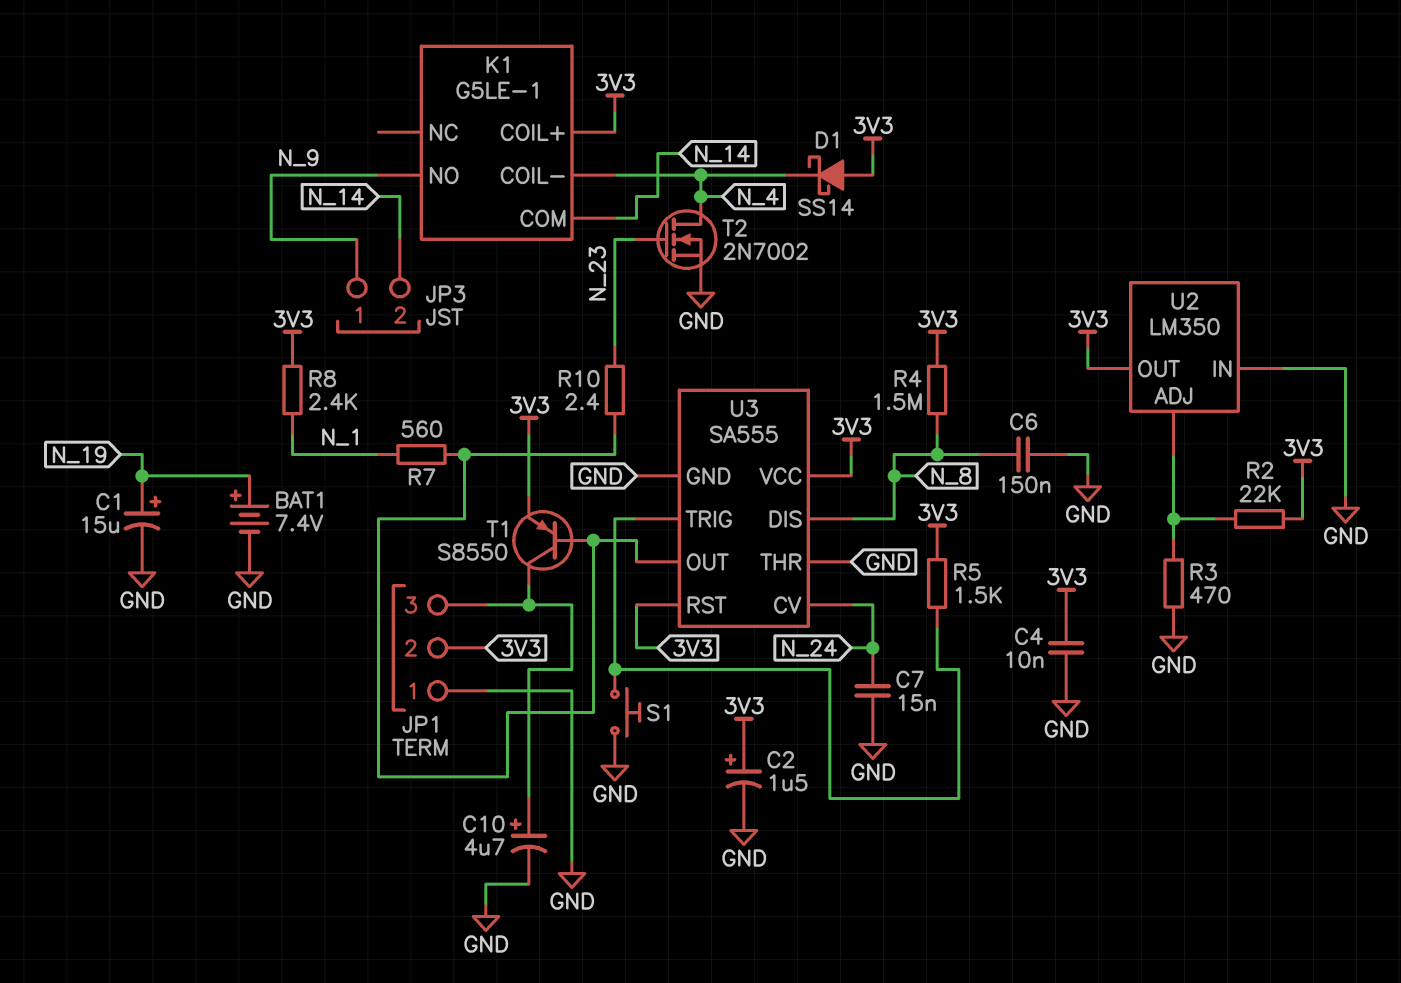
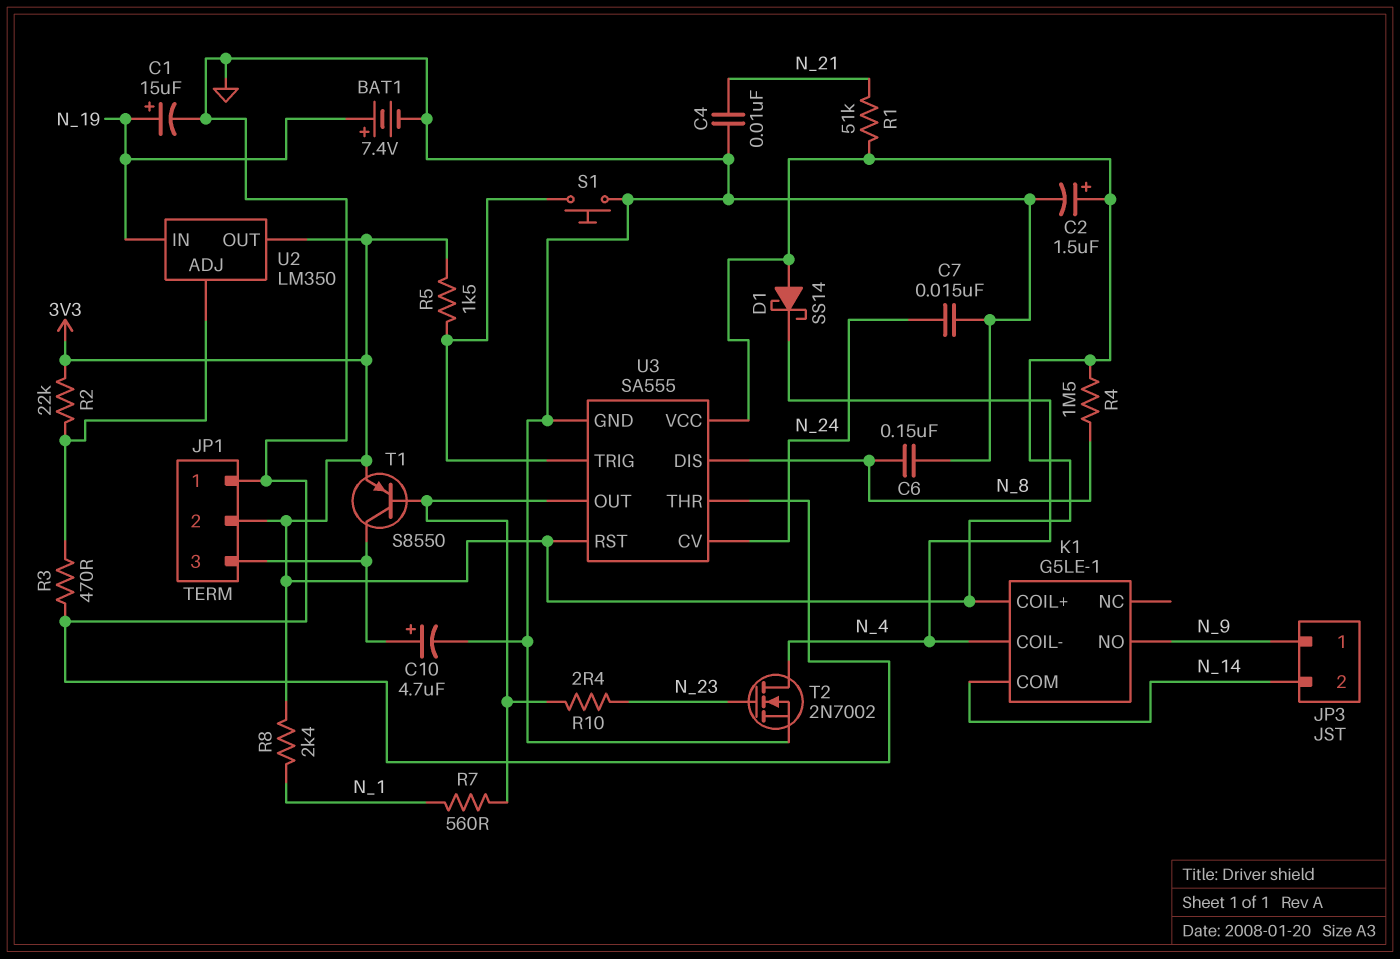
C4: 10nF (3V3, GND) -> 10nF (GND, N_21)
R1: none -> 51k (3V3, N_21)
U2 pin IN: GND -> N_19

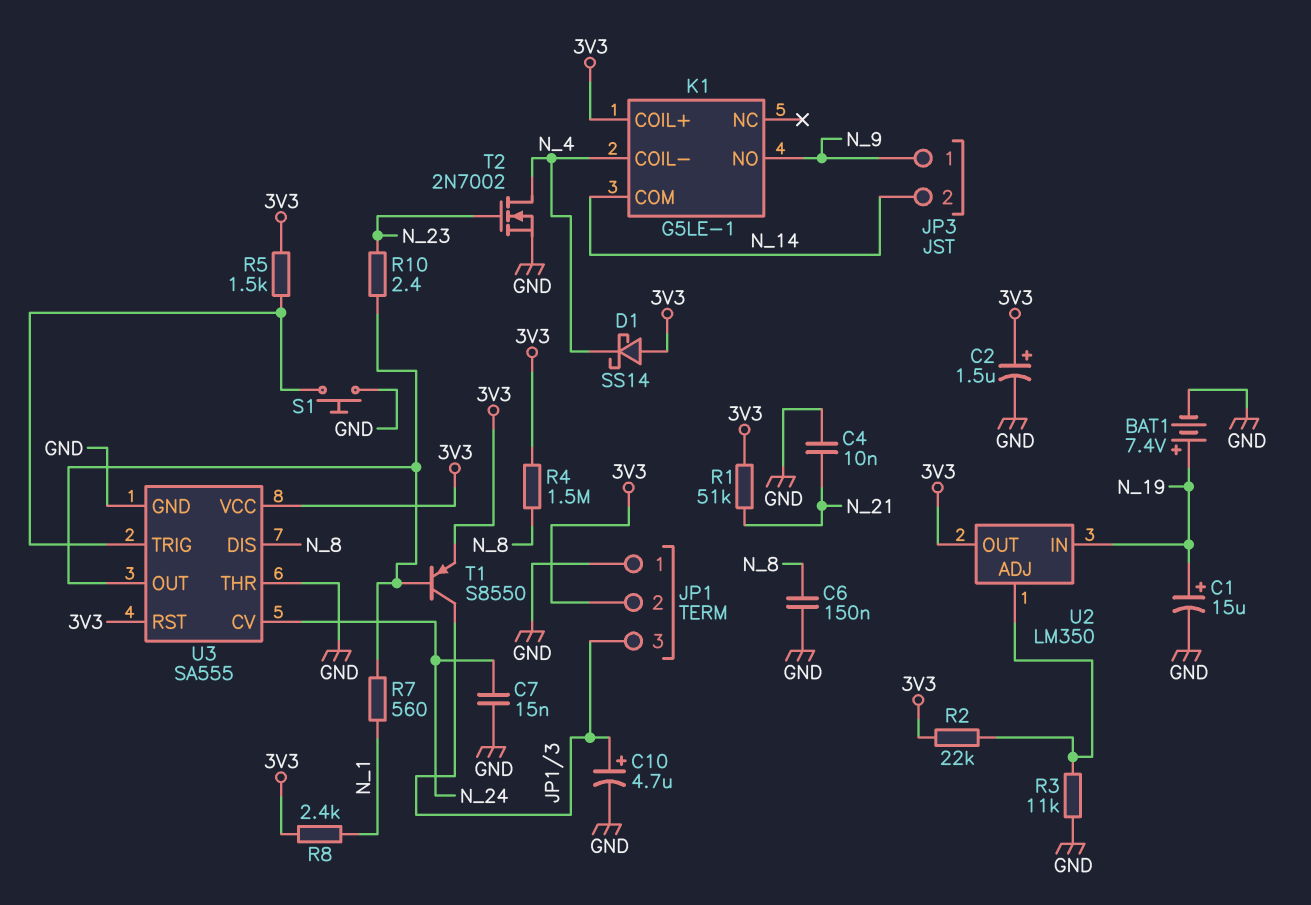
R3: 470 (GND, U2/ADJ) -> 11k (GND, U2/ADJ)

